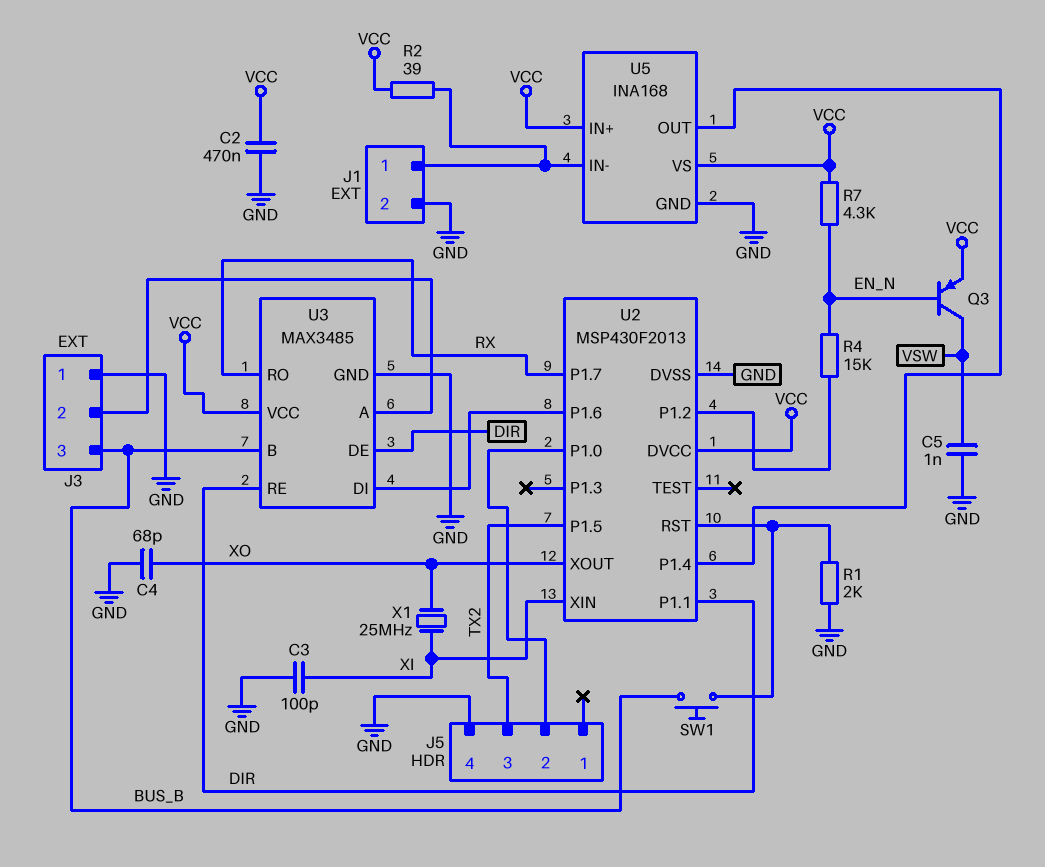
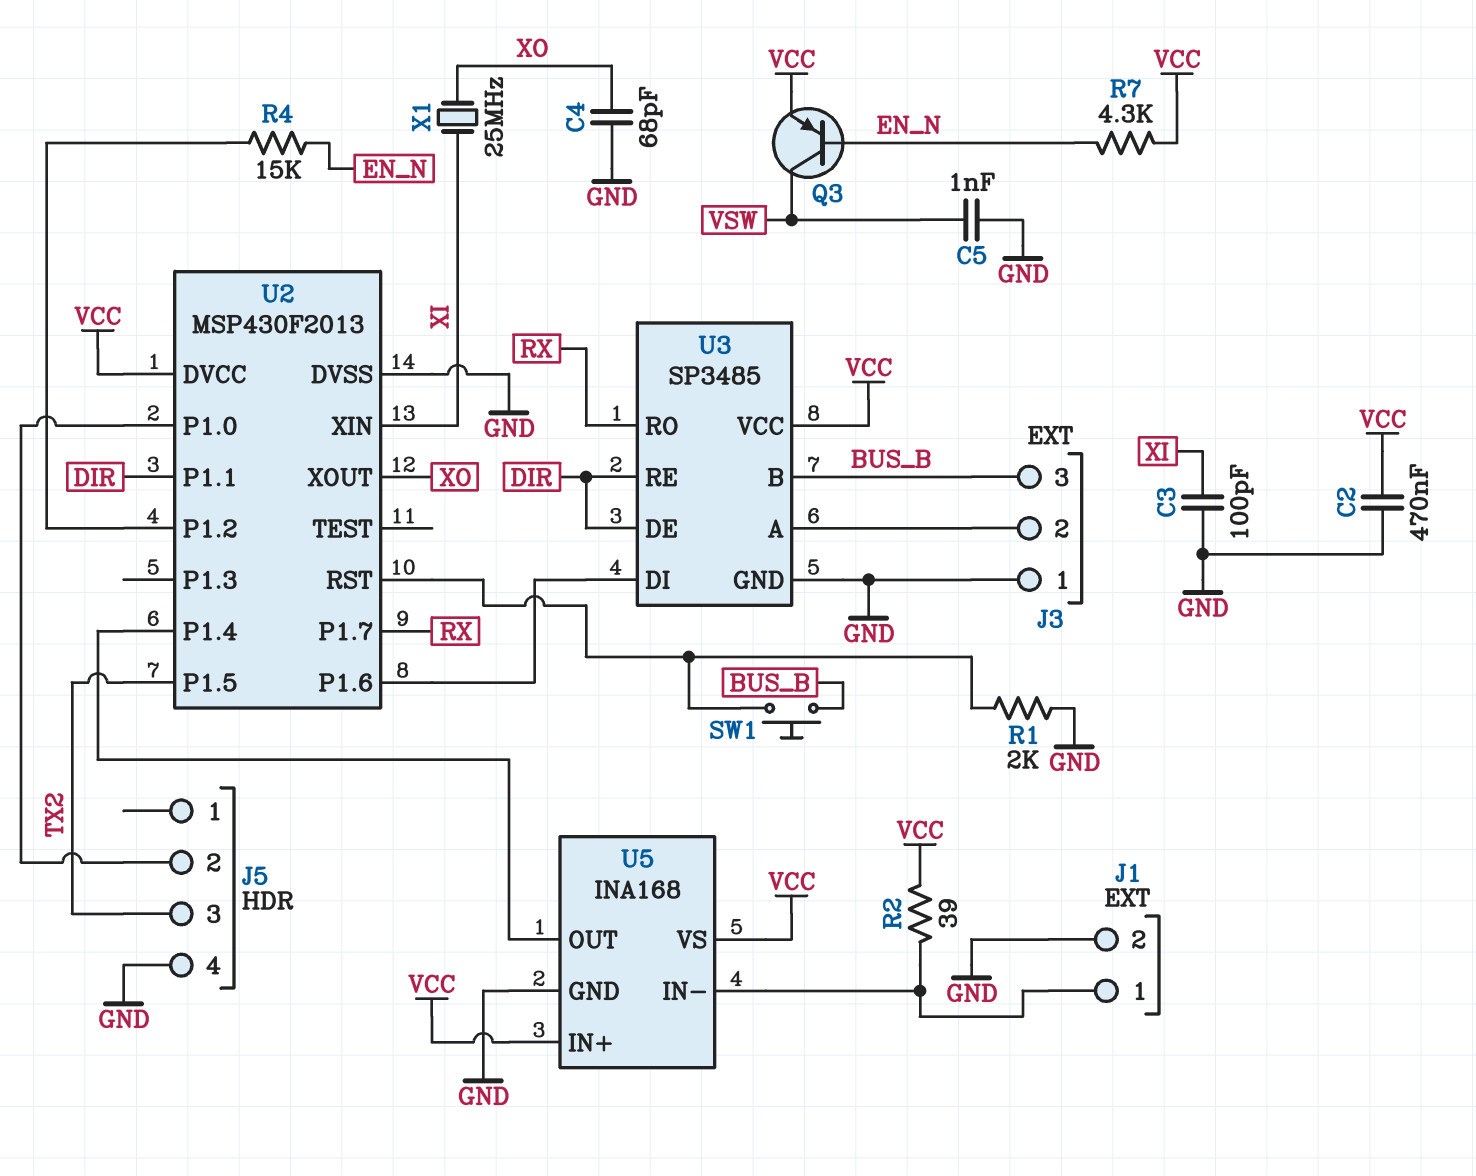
U3: MAX3485 -> SP3485

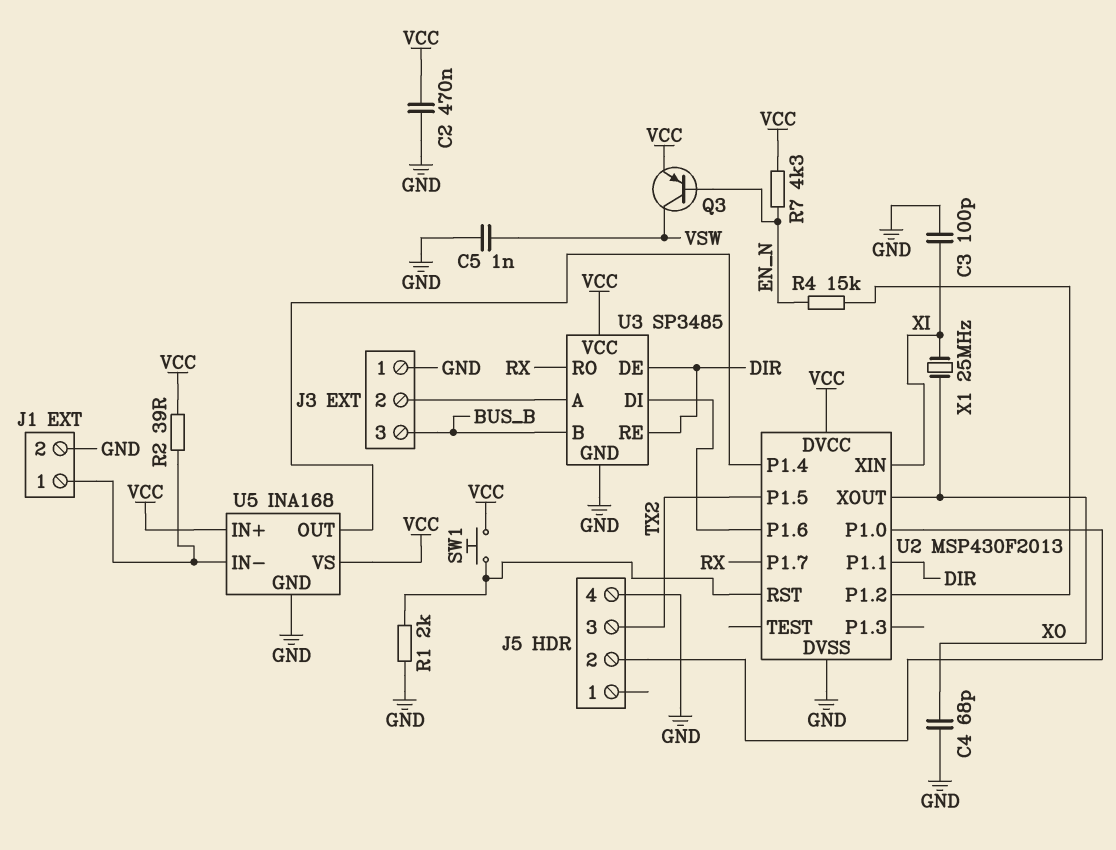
SW1: button (BUS_B, U2/RST) -> button (U2/RST, VCC)

